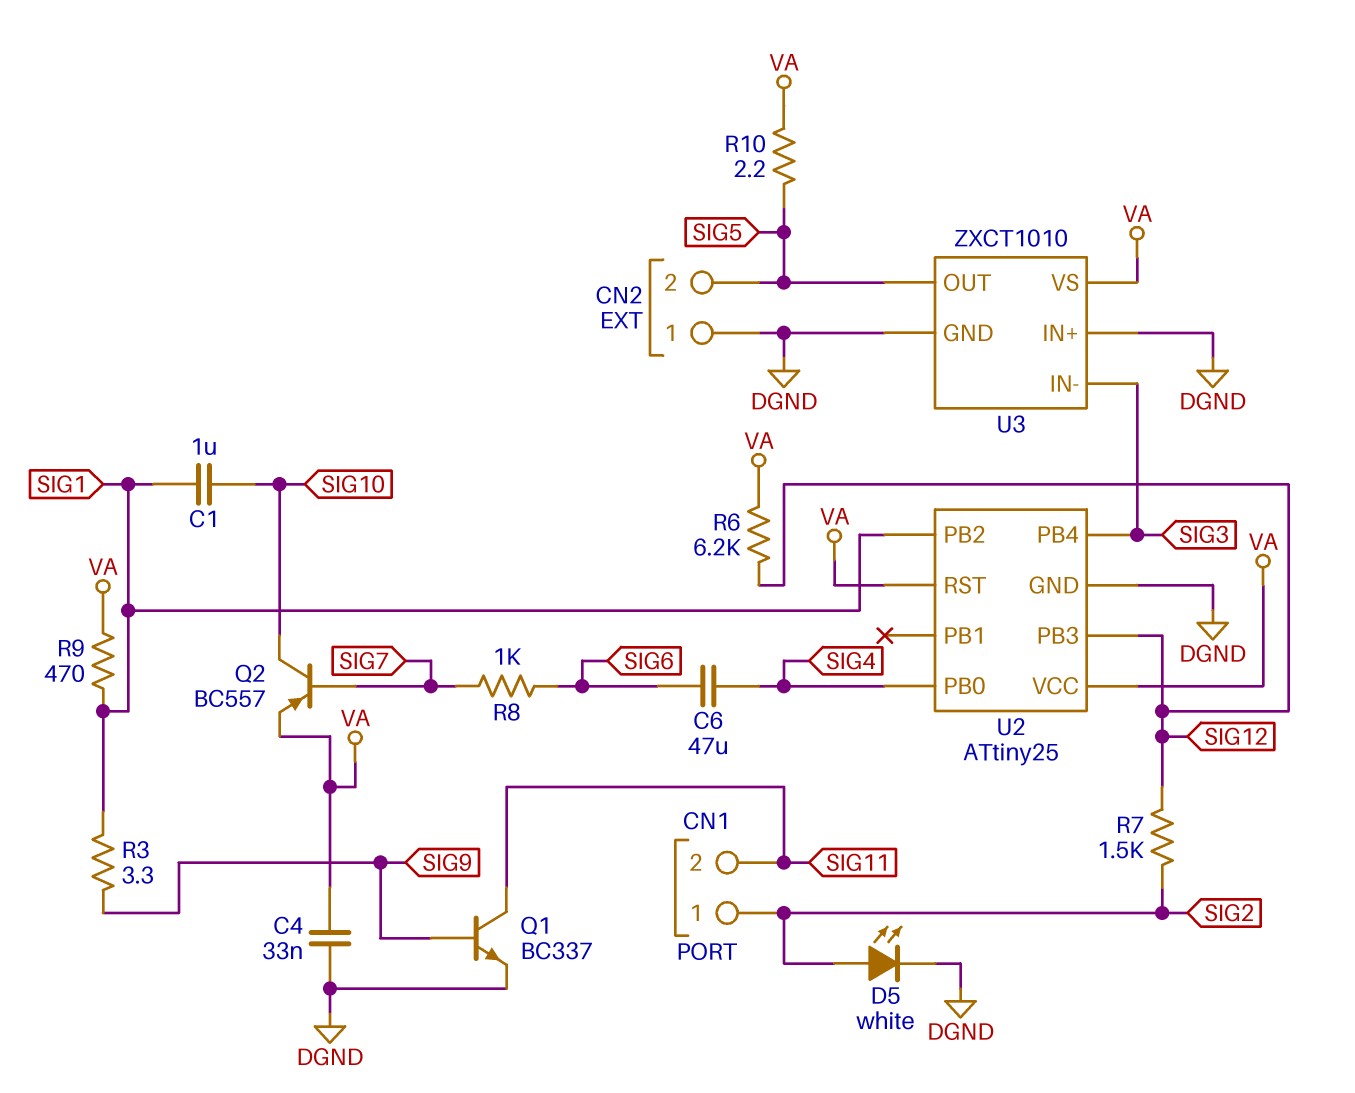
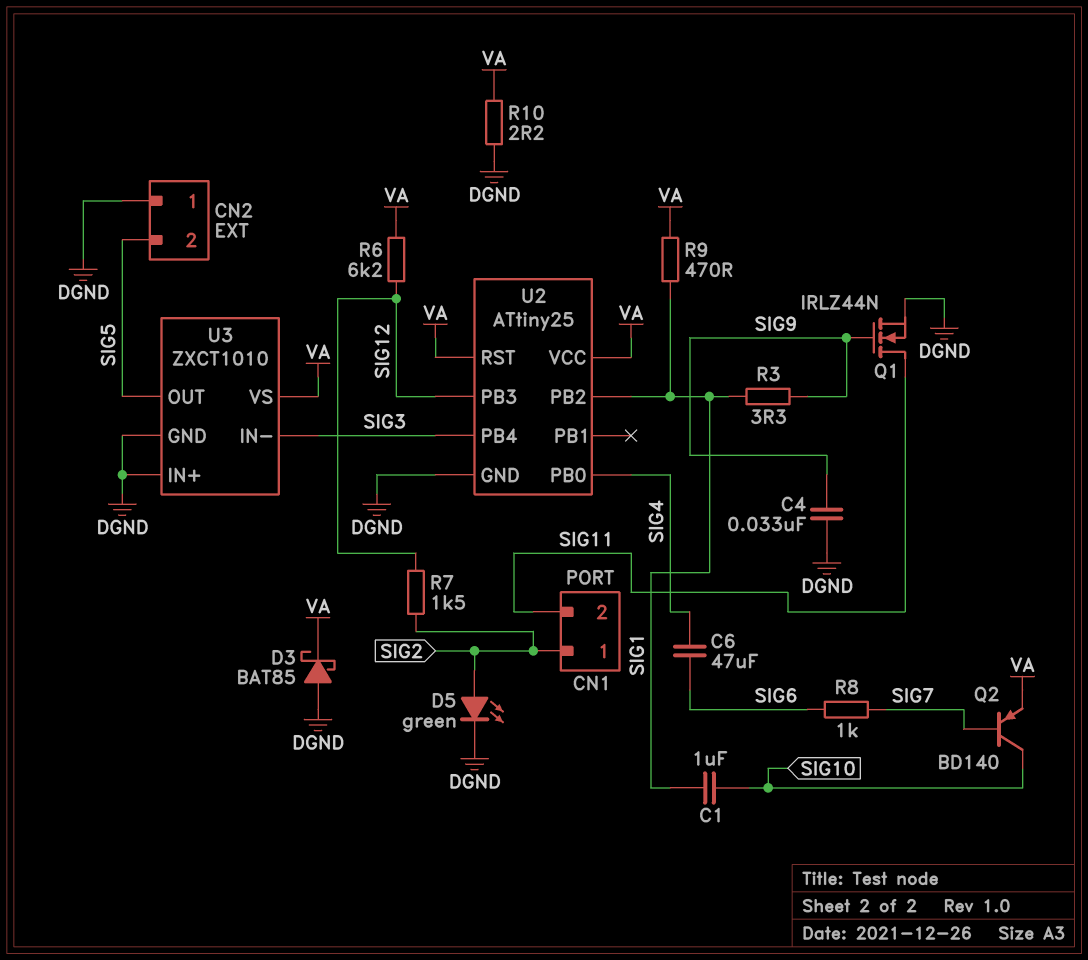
C4: 33nF (DGND, VA) -> 33nF (DGND, SIG9)
D3: none -> schottky BAT85 (A DGND, K VA)
D5: LED white (A SIG2, K DGND) -> LED green (A SIG2, K DGND)
Q1: NPN BC337 (B SIG9, C SIG11, E DGND) -> NMOS IRLZ44N (G SIG9, D SIG11, S DGND)
Q2: PNP BC557 (B SIG7, C SIG10, E VA) -> PNP BD140 (B SIG7, C SIG10, E VA)
R10: 2.2 (SIG5, VA) -> 2.2 (DGND, VA)

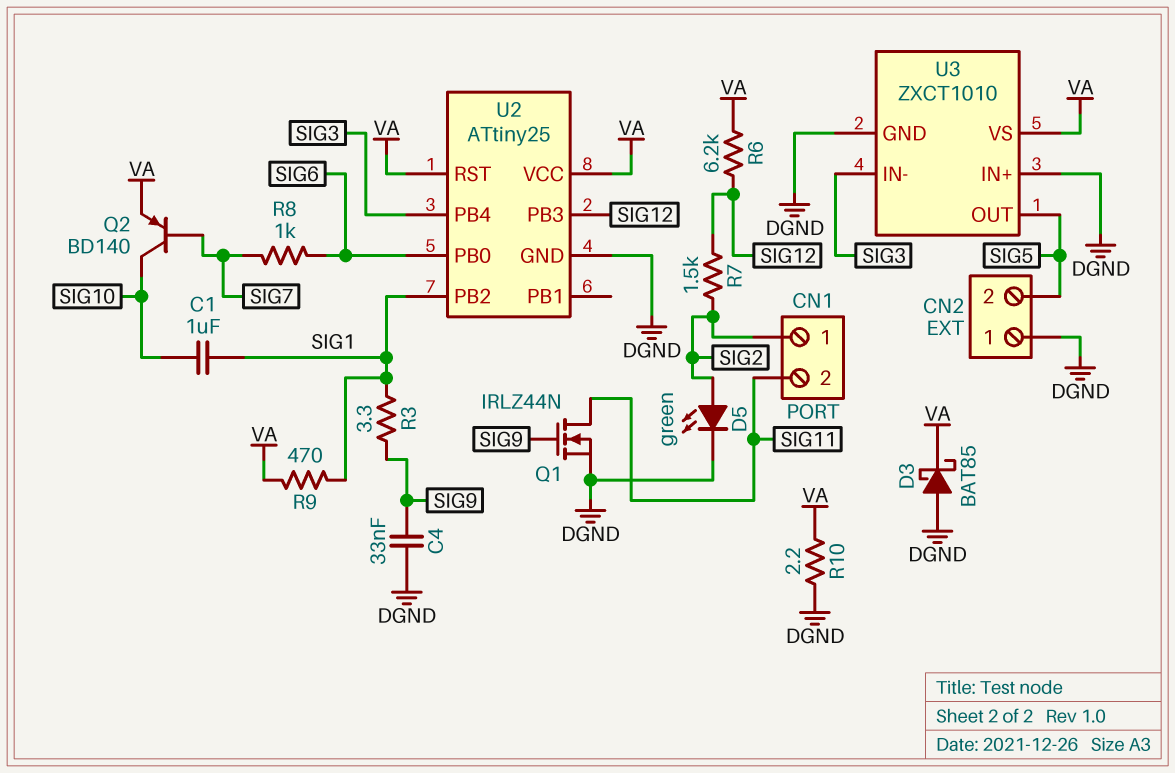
C6: 47uF (SIG4, SIG6) -> none
U2 pin PB0: SIG4 -> SIG6

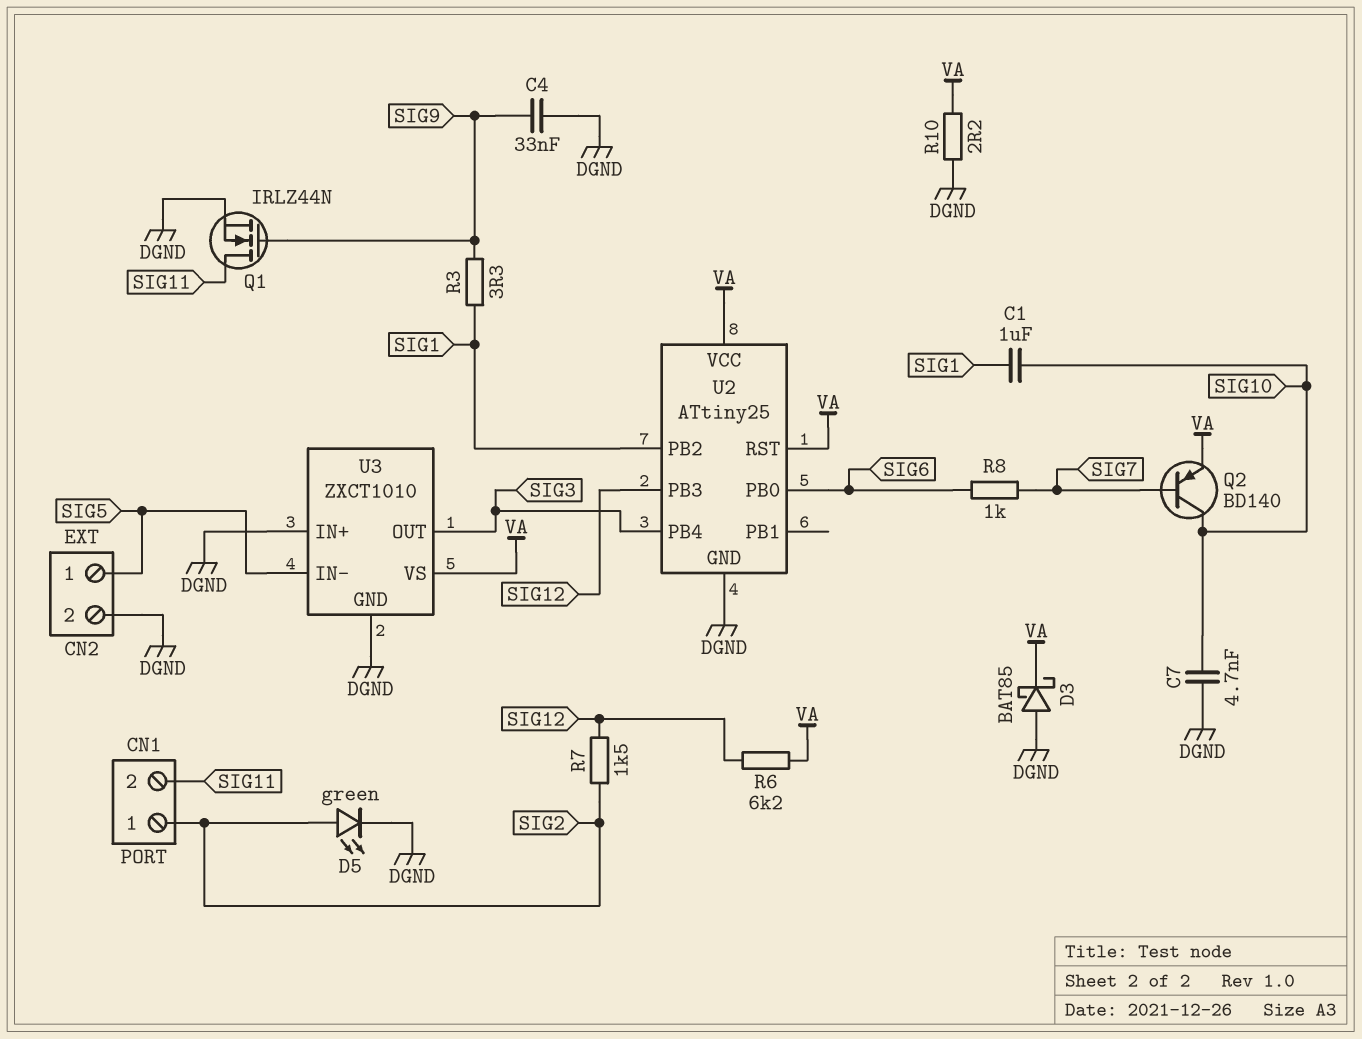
C7: none -> 4.7nF (DGND, SIG10)
CN2 pin 1: DGND -> SIG5
CN2 pin 2: SIG5 -> DGND
R9: 470 (SIG1, VA) -> none
U3 pin IN-: SIG3 -> SIG5
U3 pin OUT: SIG5 -> SIG3

